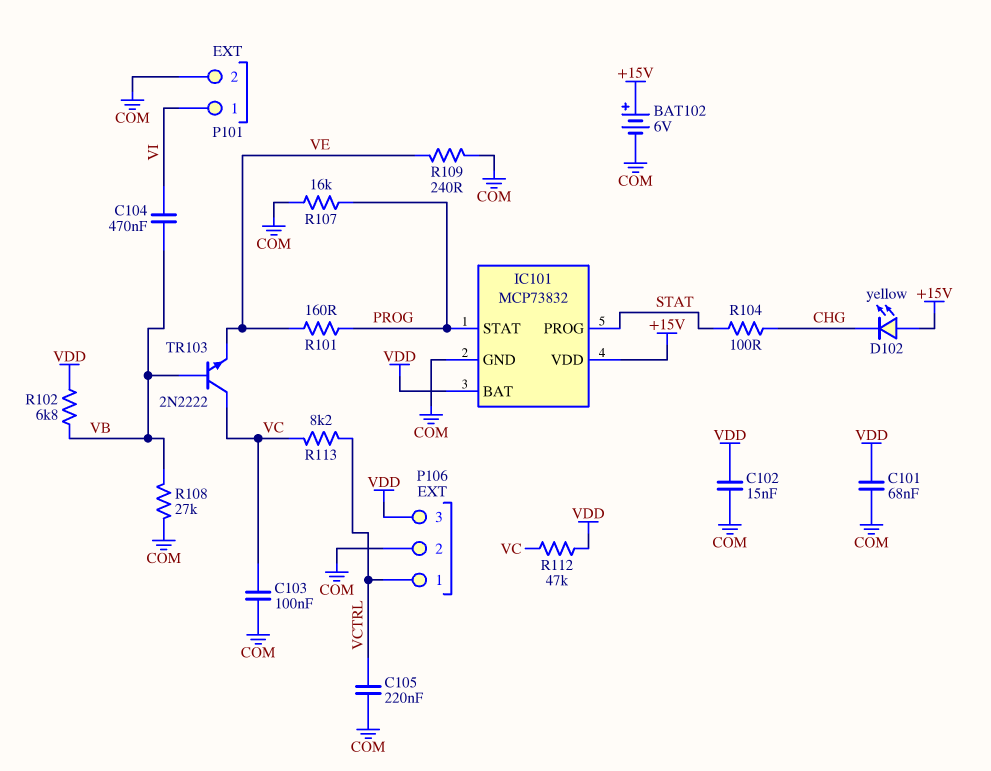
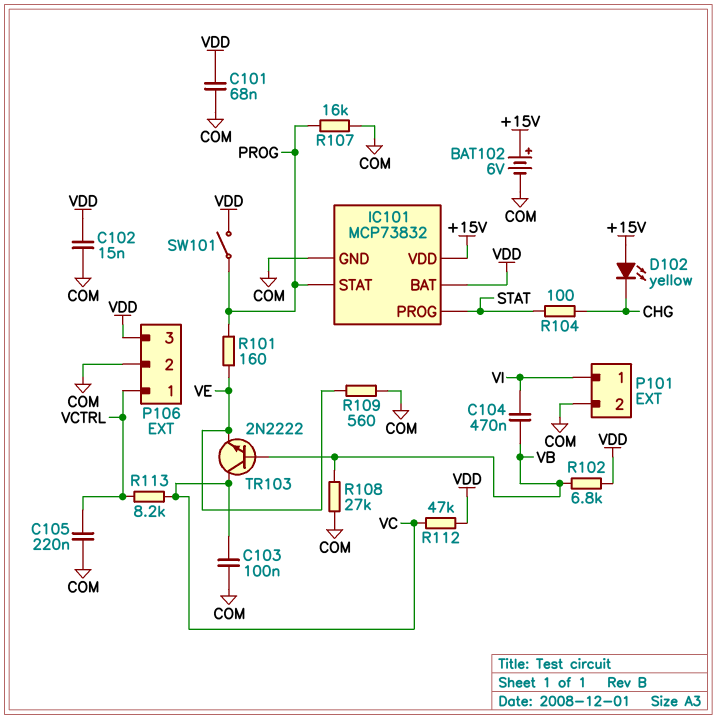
R109: 240 (COM, VE) -> 560 (COM, VE)
SW101: none -> switch (PROG, VDD)

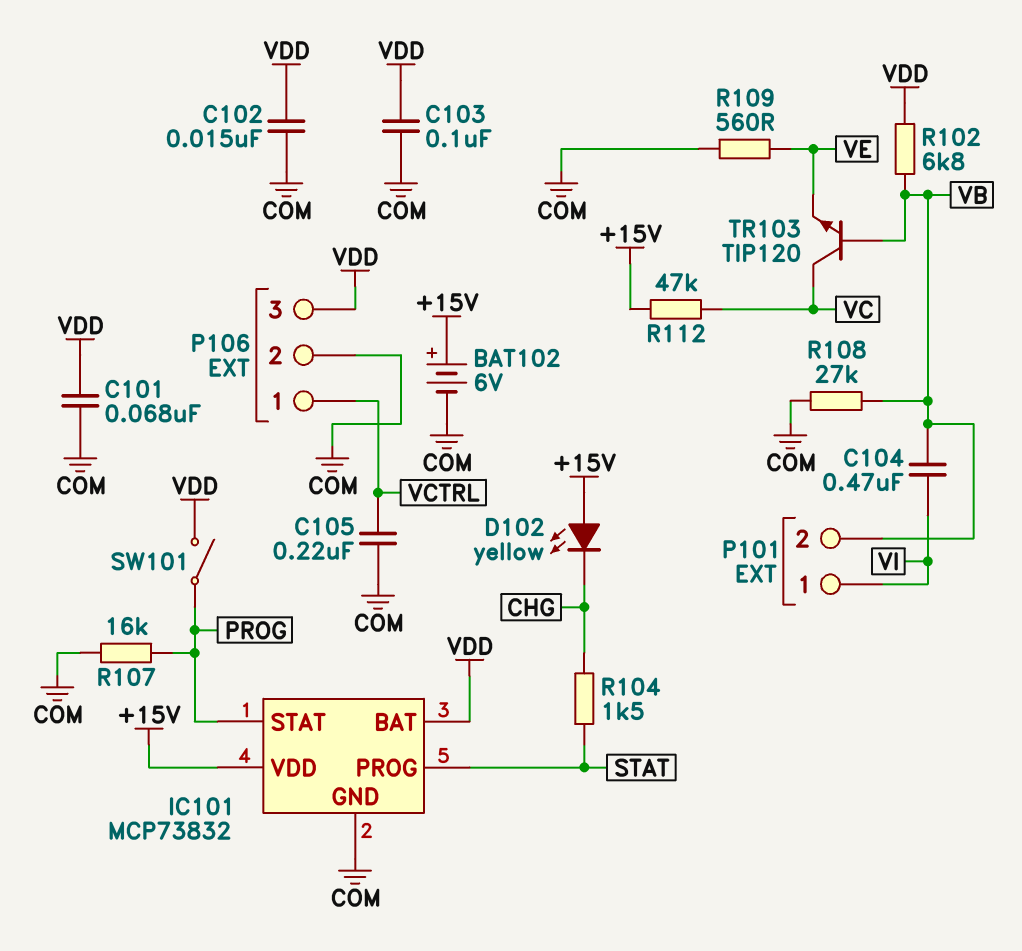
C103: 100nF (COM, VC) -> 100nF (COM, VDD)
P101 pin 2: COM -> VB
R101: 160 (PROG, VE) -> none
R104: 100 (CHG, STAT) -> 1.5k (CHG, STAT)
R112: 47k (VC, VDD) -> 47k (+15V, VC)
R113: 8.2k (VC, VCTRL) -> none
TR103: NPN 2N2222 (B VB, C VC, E VE) -> NPN TIP120 (B VB, C VC, E VE)

